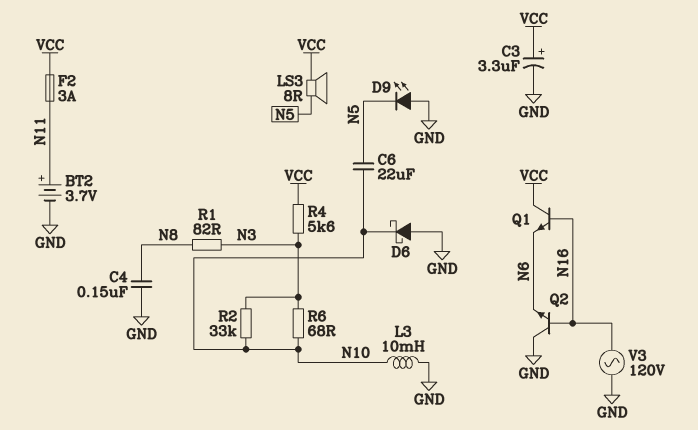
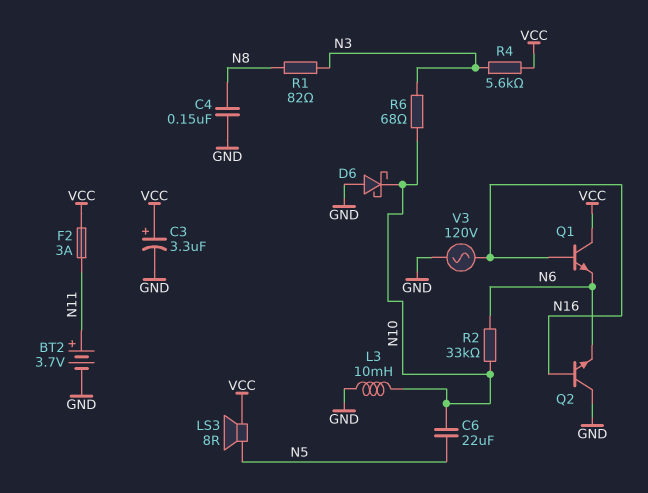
D9: LED (A GND, K N5) -> none
R2: 33k (N3, N10) -> 33k (N6, N10)

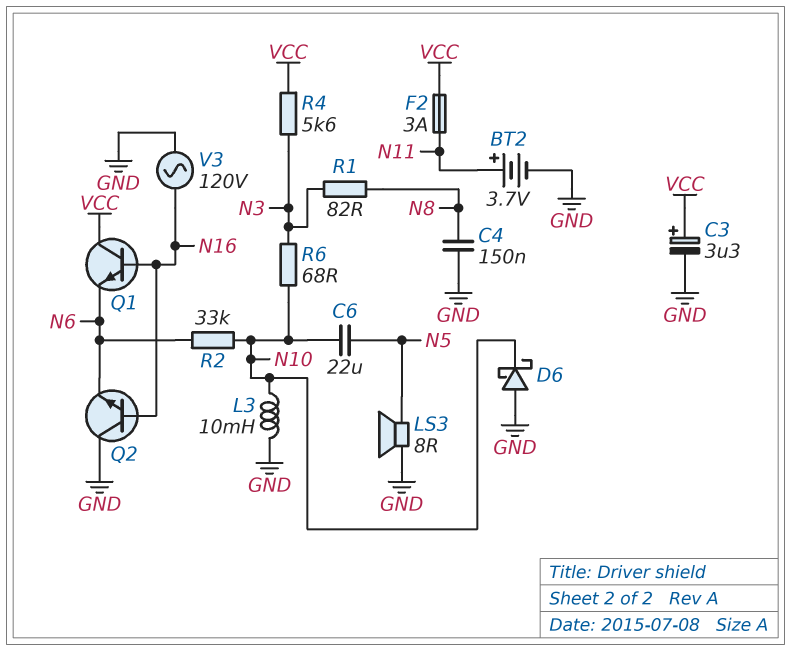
LS3: speaker 8R (N5, VCC) -> speaker 8R (GND, N5)

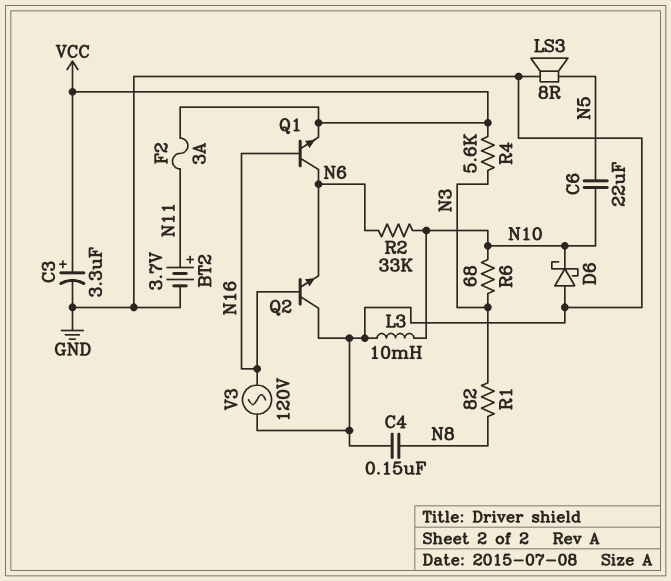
Q1: NPN (B N16, C VCC, E N6) -> NPN (B N16, C N6, E VCC)

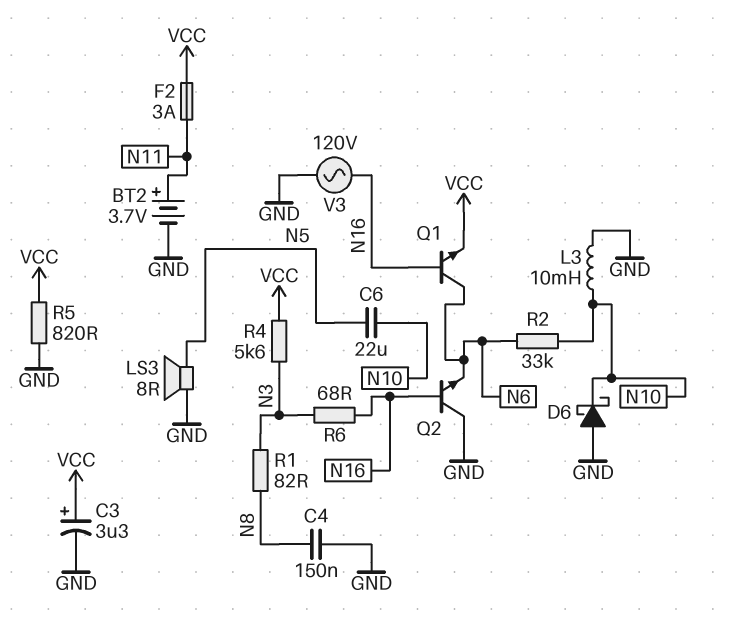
R5: none -> 820 (GND, VCC)
R6: 68 (N3, N10) -> 68 (N3, N16)

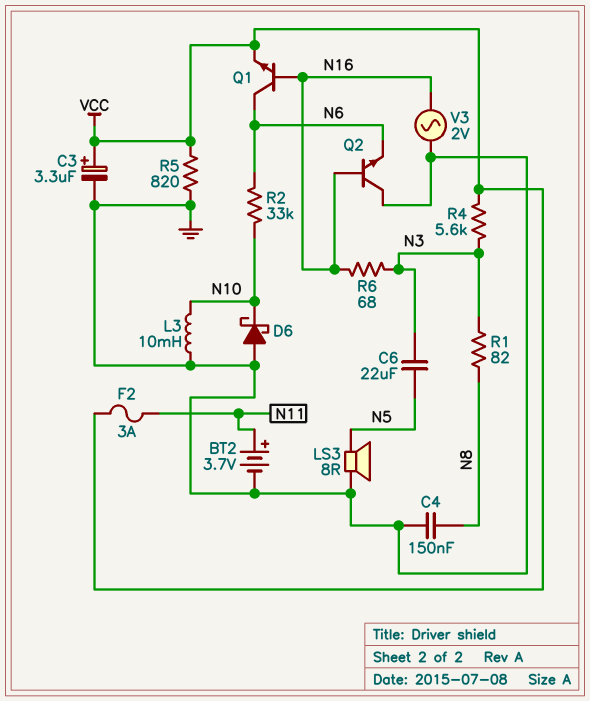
C6: 22uF (N5, N10) -> 22uF (N3, N5)
V3: AC 120V (GND, N16) -> AC 2V (GND, N16)

